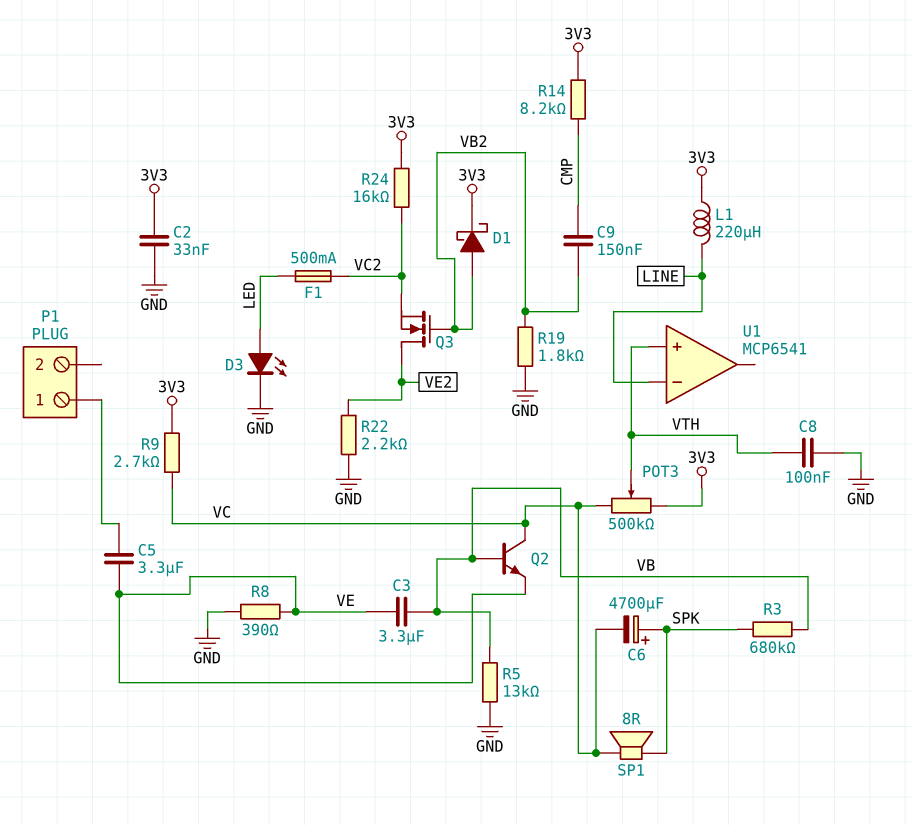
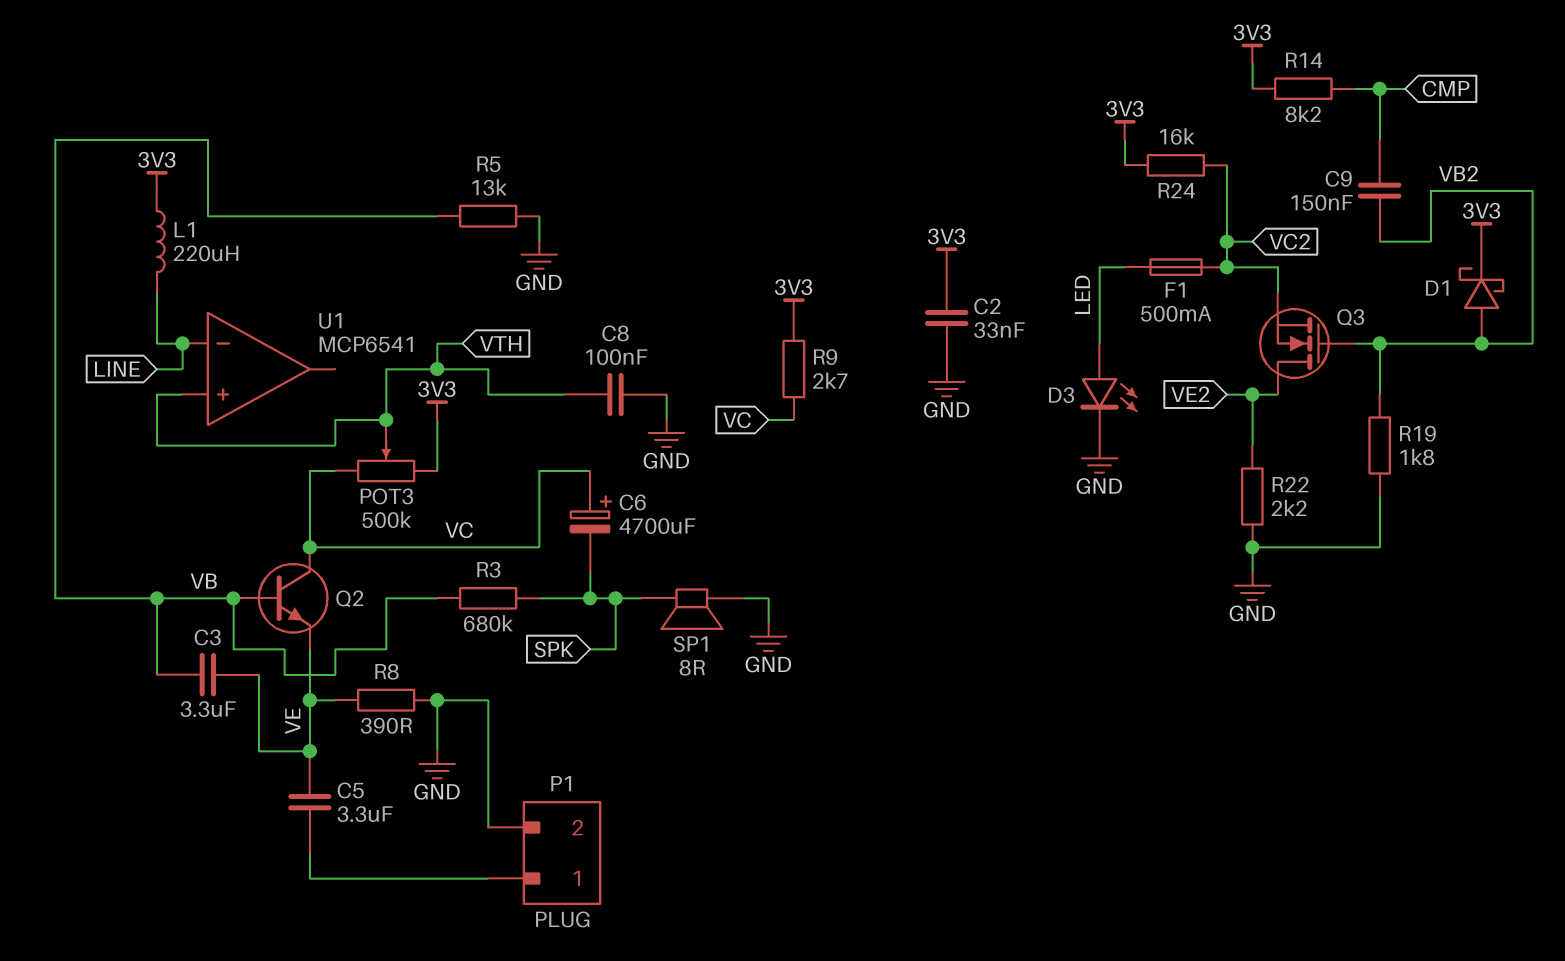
C6: 4700uF (plus SPK, minus VC) -> 4700uF (plus VC, minus SPK)
P1 pin 2: none -> GND
SP1: speaker 8R (SPK, VC) -> speaker 8R (GND, SPK)

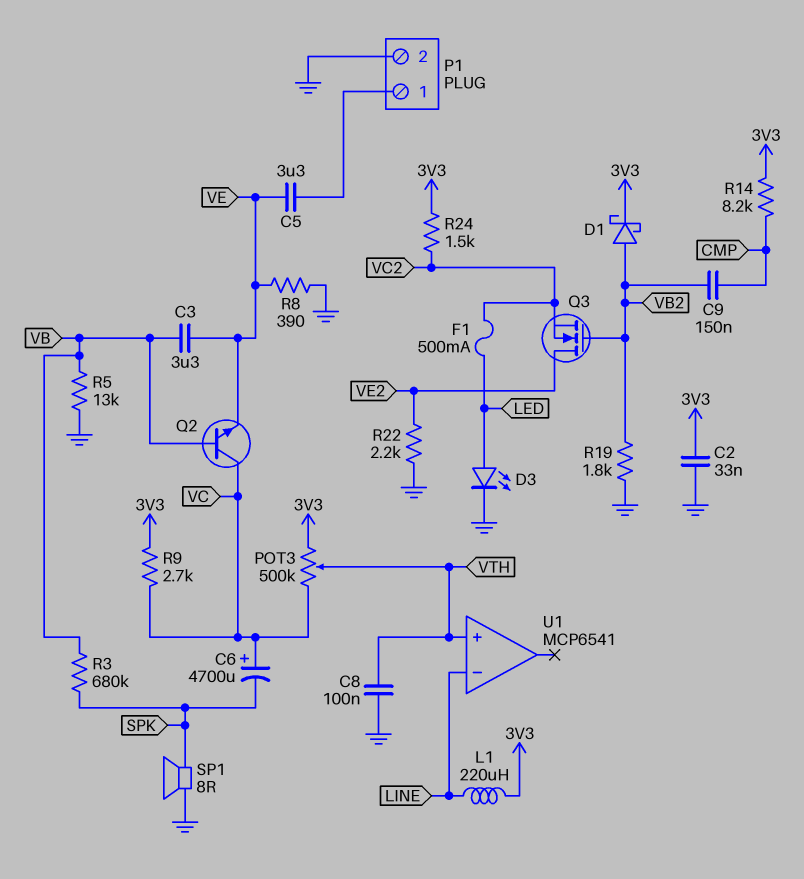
R24: 16k (3V3, VC2) -> 1.5k (3V3, VC2)

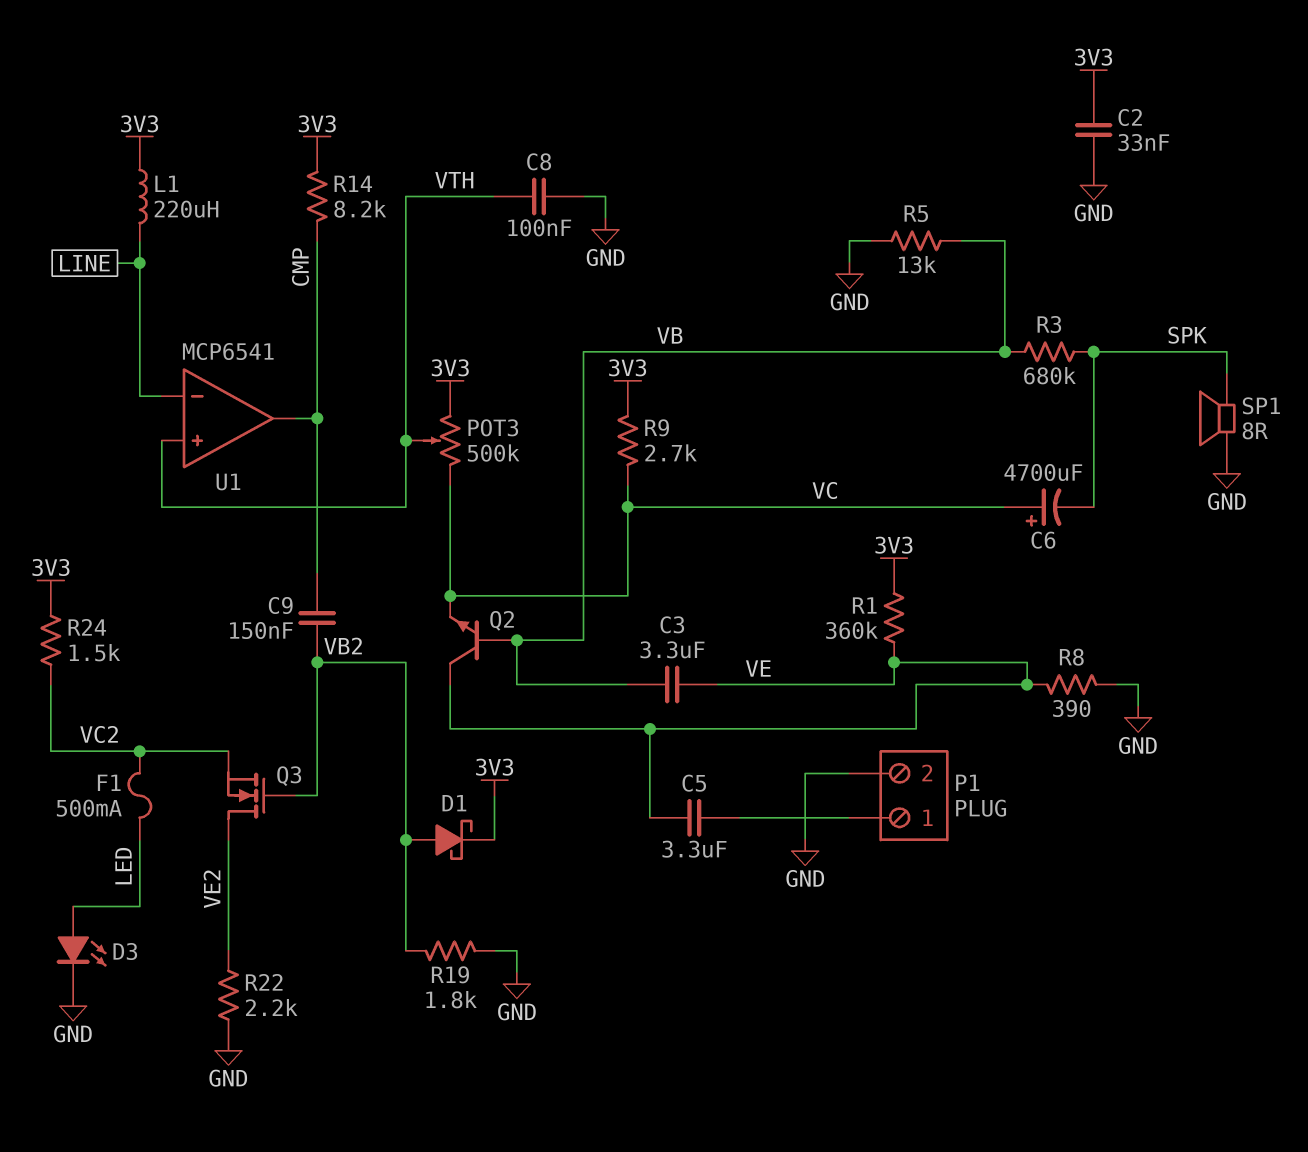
Q2: NPN (B VB, C VC, E VE) -> NPN (B VB, C VE, E VC)
R1: none -> 360k (3V3, VE)
U1 pin out: none -> CMP

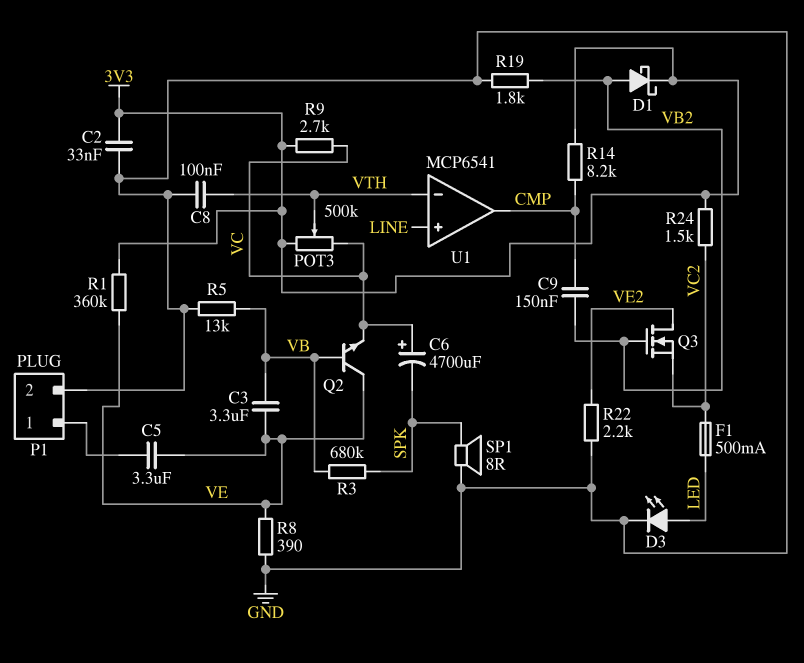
L1: 220uH (3V3, LINE) -> none
U1 pin in+: VTH -> LINE
U1 pin in-: LINE -> VTH

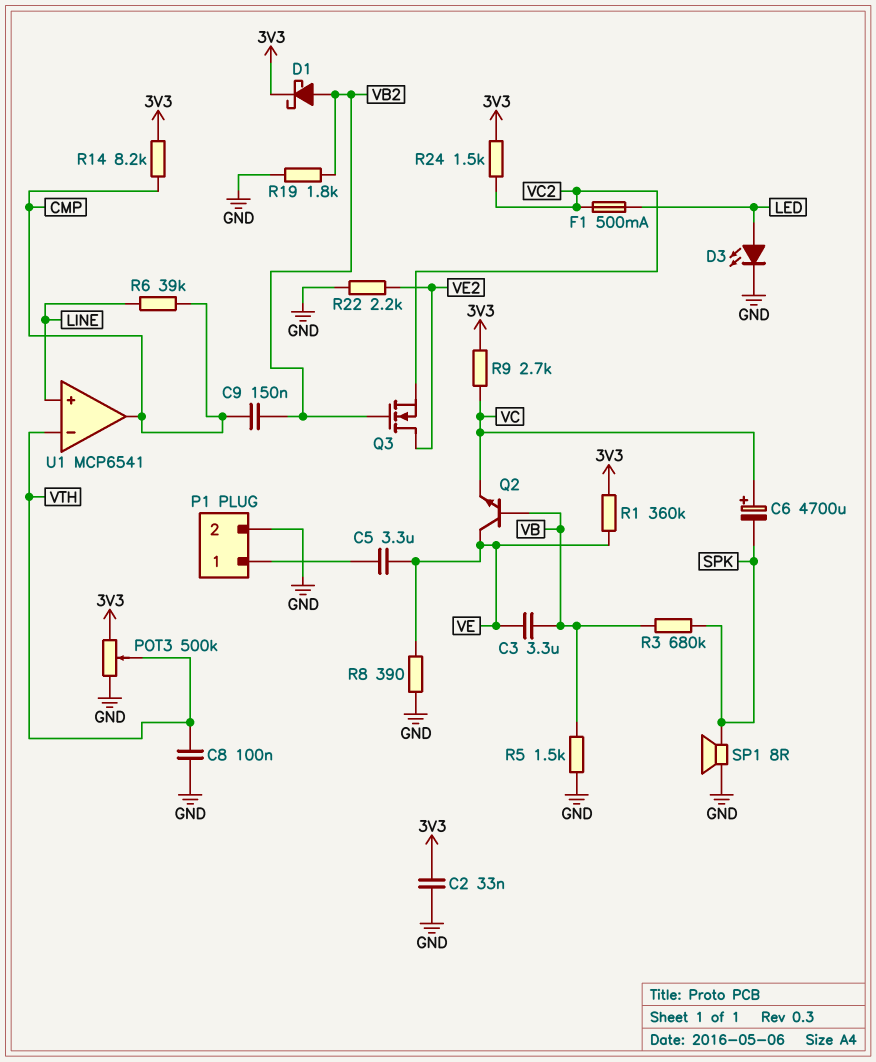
POT3: 500k (3V3, VC, wiper VTH) -> 500k (3V3, GND, wiper VTH)
R5: 13k (GND, VB) -> 1.5k (GND, VB)
R6: none -> 39k (CMP, LINE)

